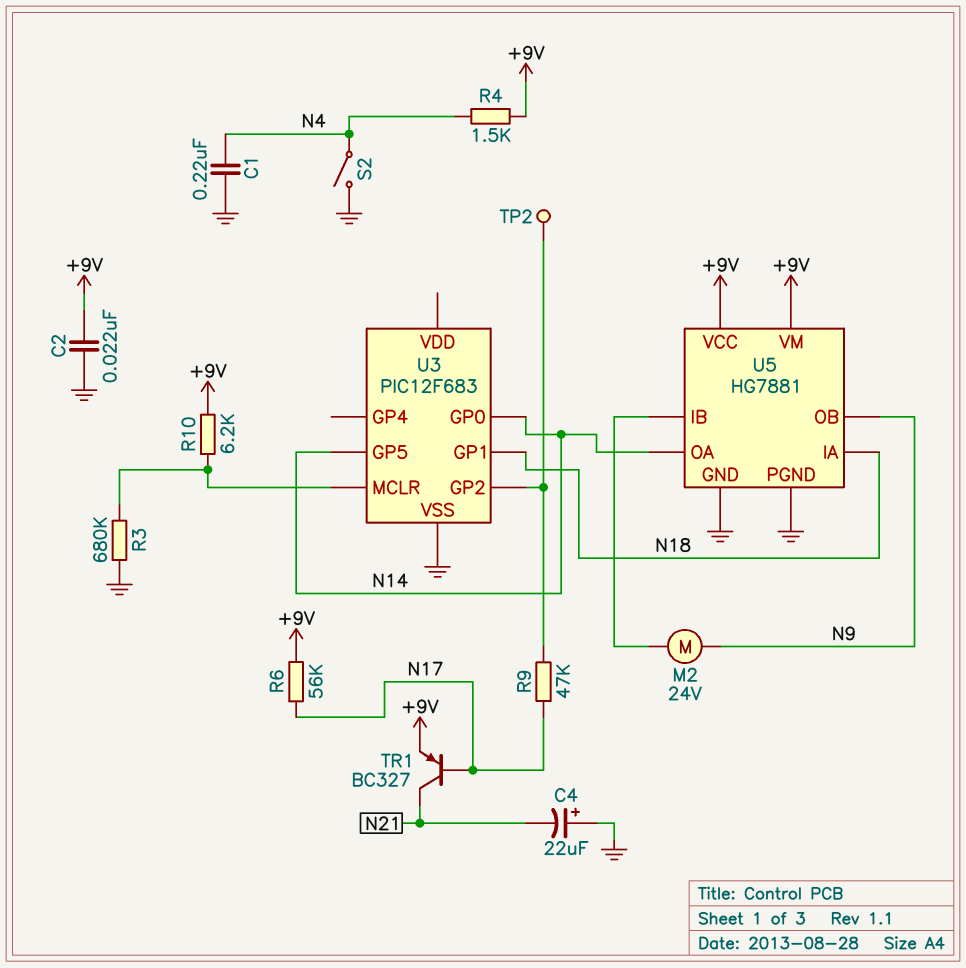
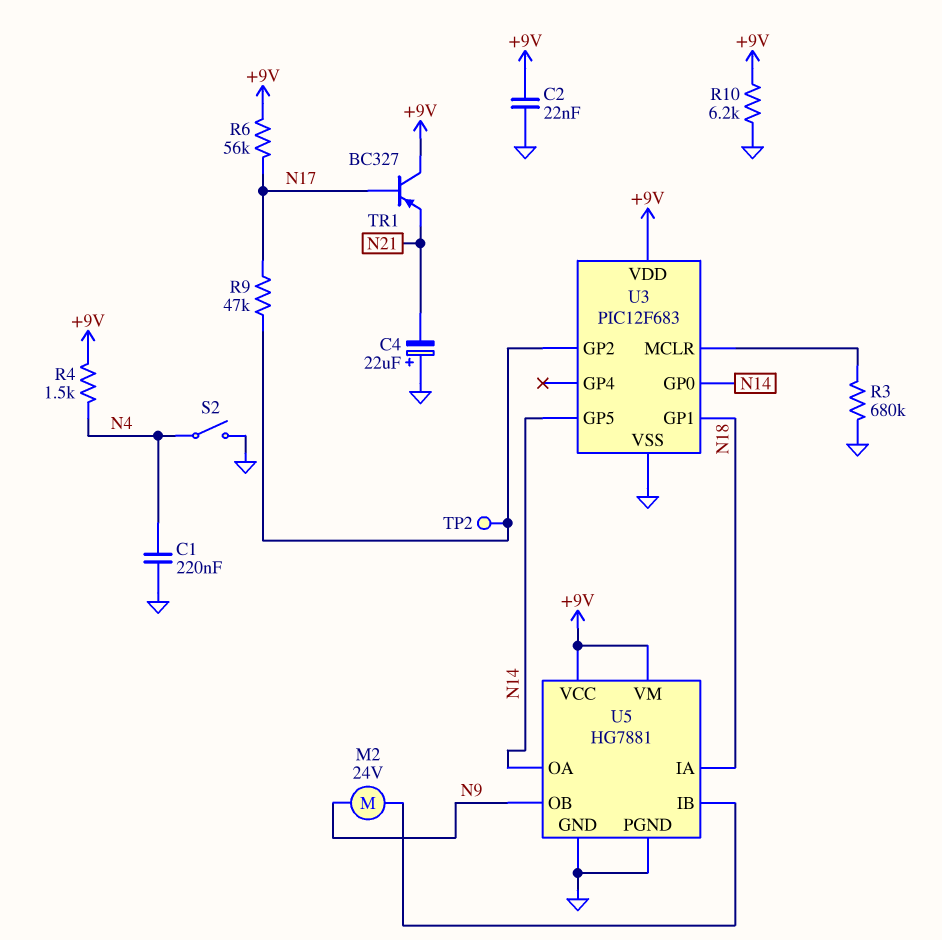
R10: 6.2k (+9V, U3/MCLR) -> 6.2k (+9V, GND)
TR1: PNP BC327 (B N17, C N21, E +9V) -> PNP BC327 (B N17, C +9V, E N21)
U3 pin VDD: none -> +9V

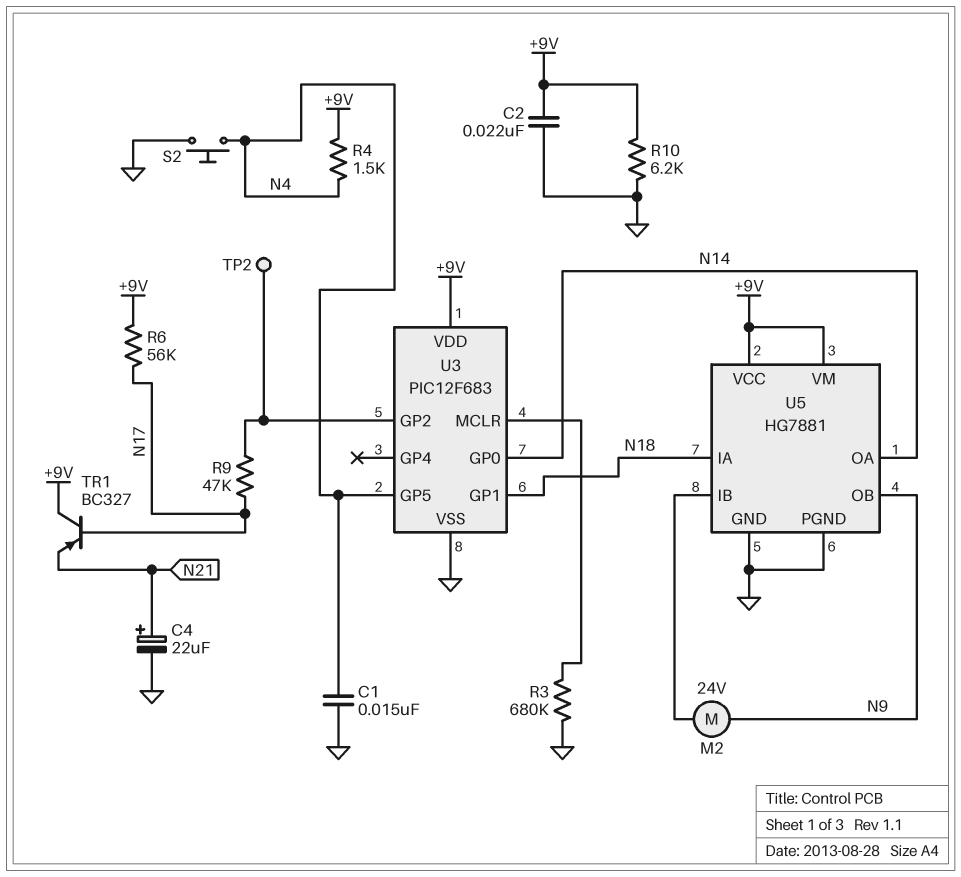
C1: 220nF (GND, N4) -> 15nF (GND, N4)
C4: 22uF (plus GND, minus N21) -> 22uF (plus N21, minus GND)
S2: switch (GND, N4) -> button (GND, N4)
U3 pin GP5: N14 -> N4

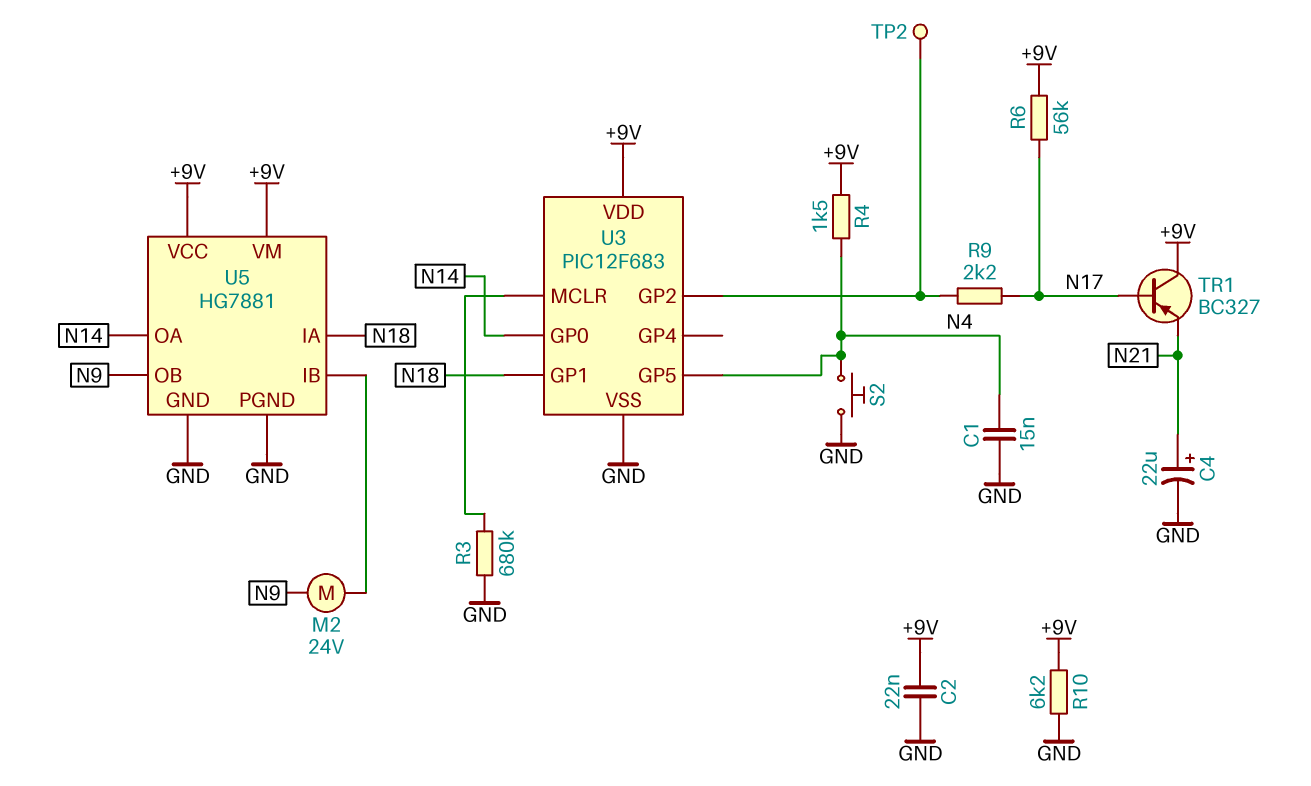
R9: 47k (N17, U3/GP2) -> 2.2k (N17, U3/GP2)

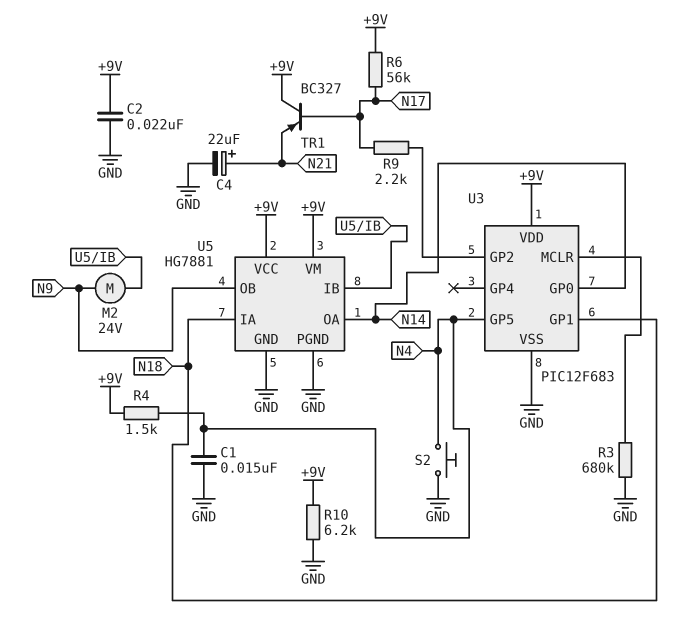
TP2: test point (U3/GP2) -> none

